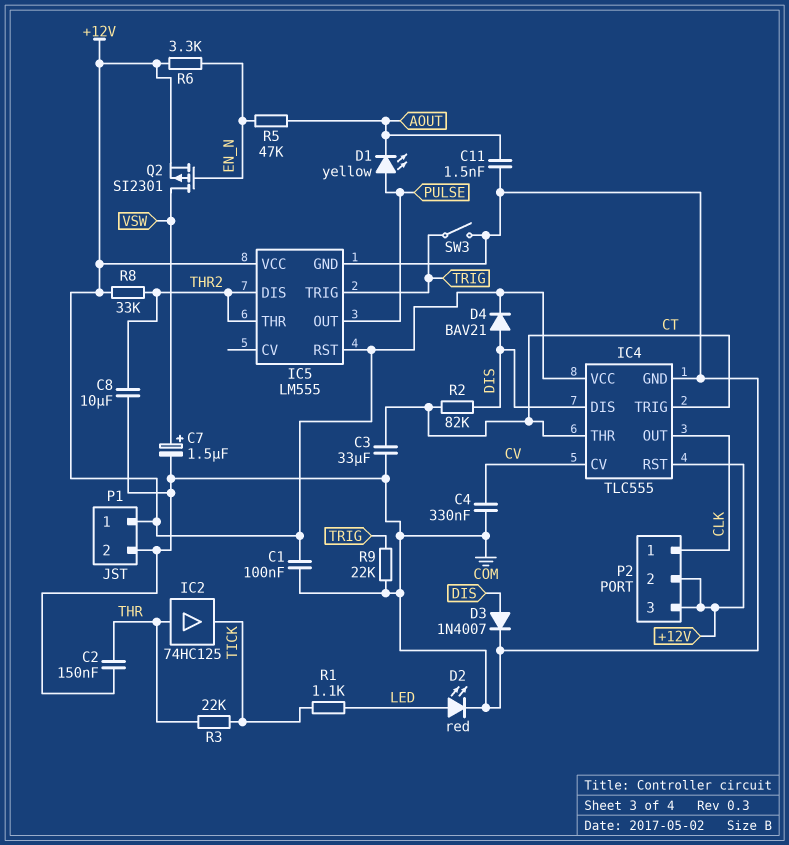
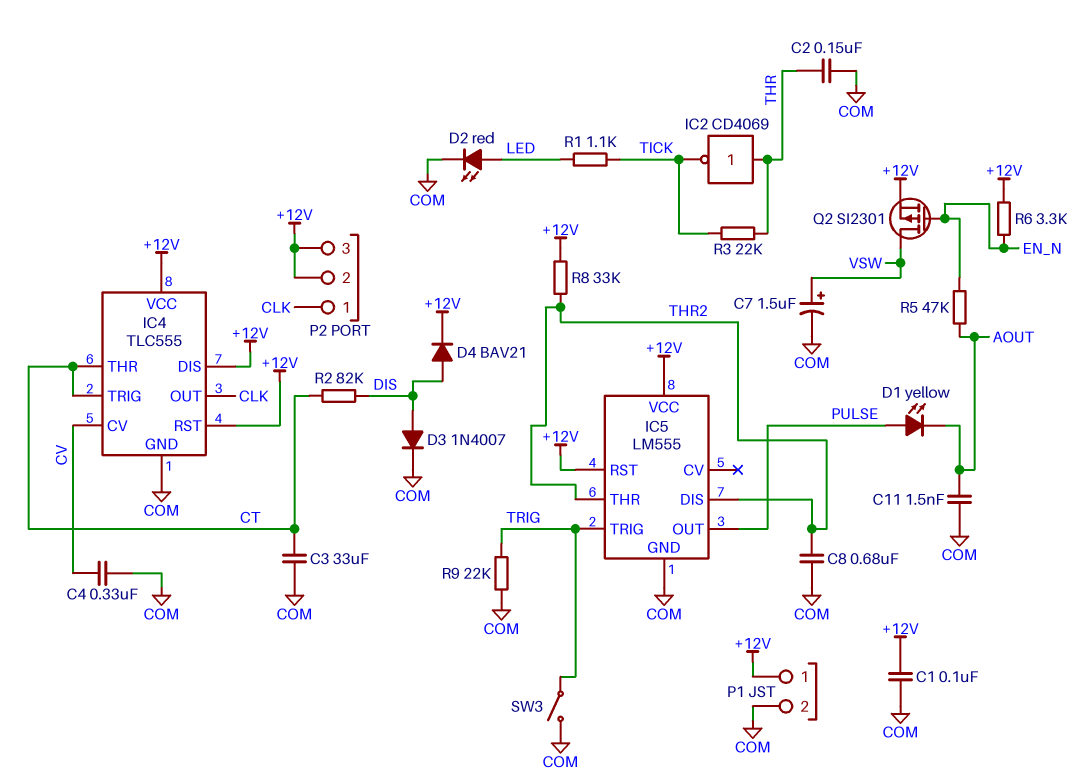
C8: 10uF (COM, THR2) -> 680nF (COM, THR2)
IC2: buffer 74HC125 (in THR, out TICK) -> NOT CD4069 (in THR, out TICK)
IC4 pin DIS: DIS -> +12V

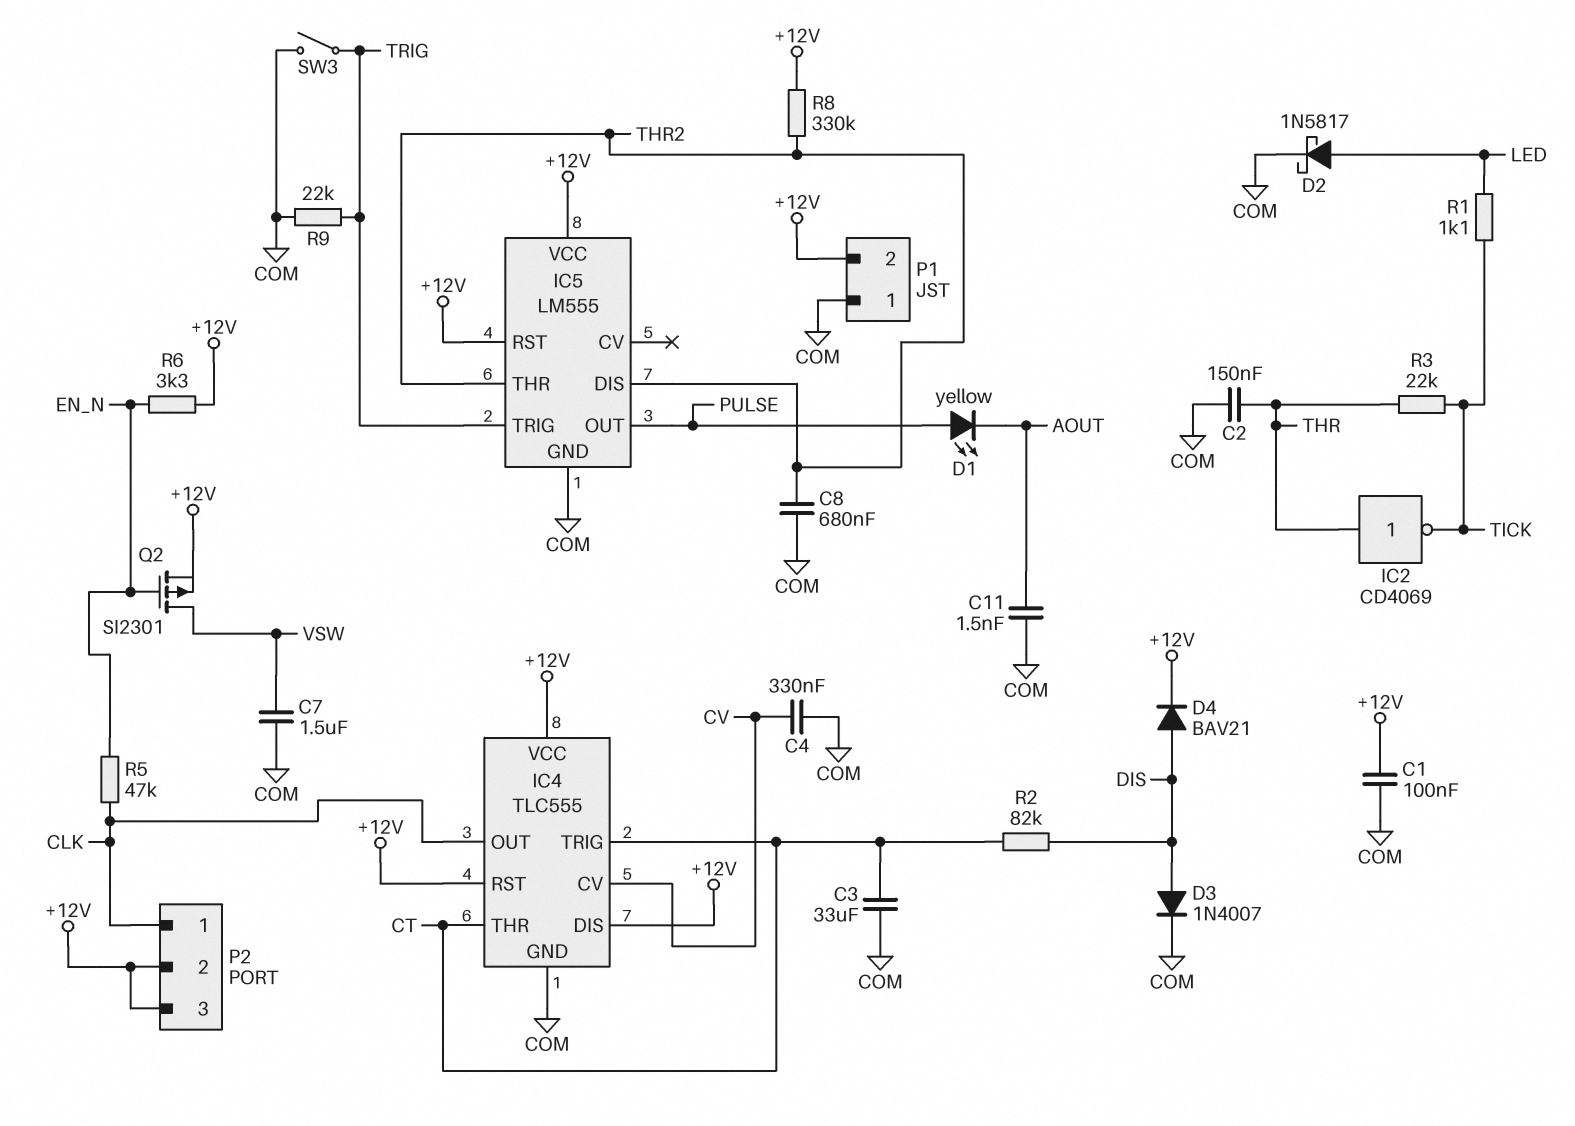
C7: 1.5uF (plus VSW, minus COM) -> 1.5uF (COM, VSW)
D2: LED red (A LED, K COM) -> schottky 1N5817 (A LED, K COM)
P1 pin 1: +12V -> COM
P1 pin 2: COM -> +12V
R5: 47k (AOUT, EN_N) -> 47k (CLK, EN_N)
R8: 33k (+12V, THR2) -> 330k (+12V, THR2)

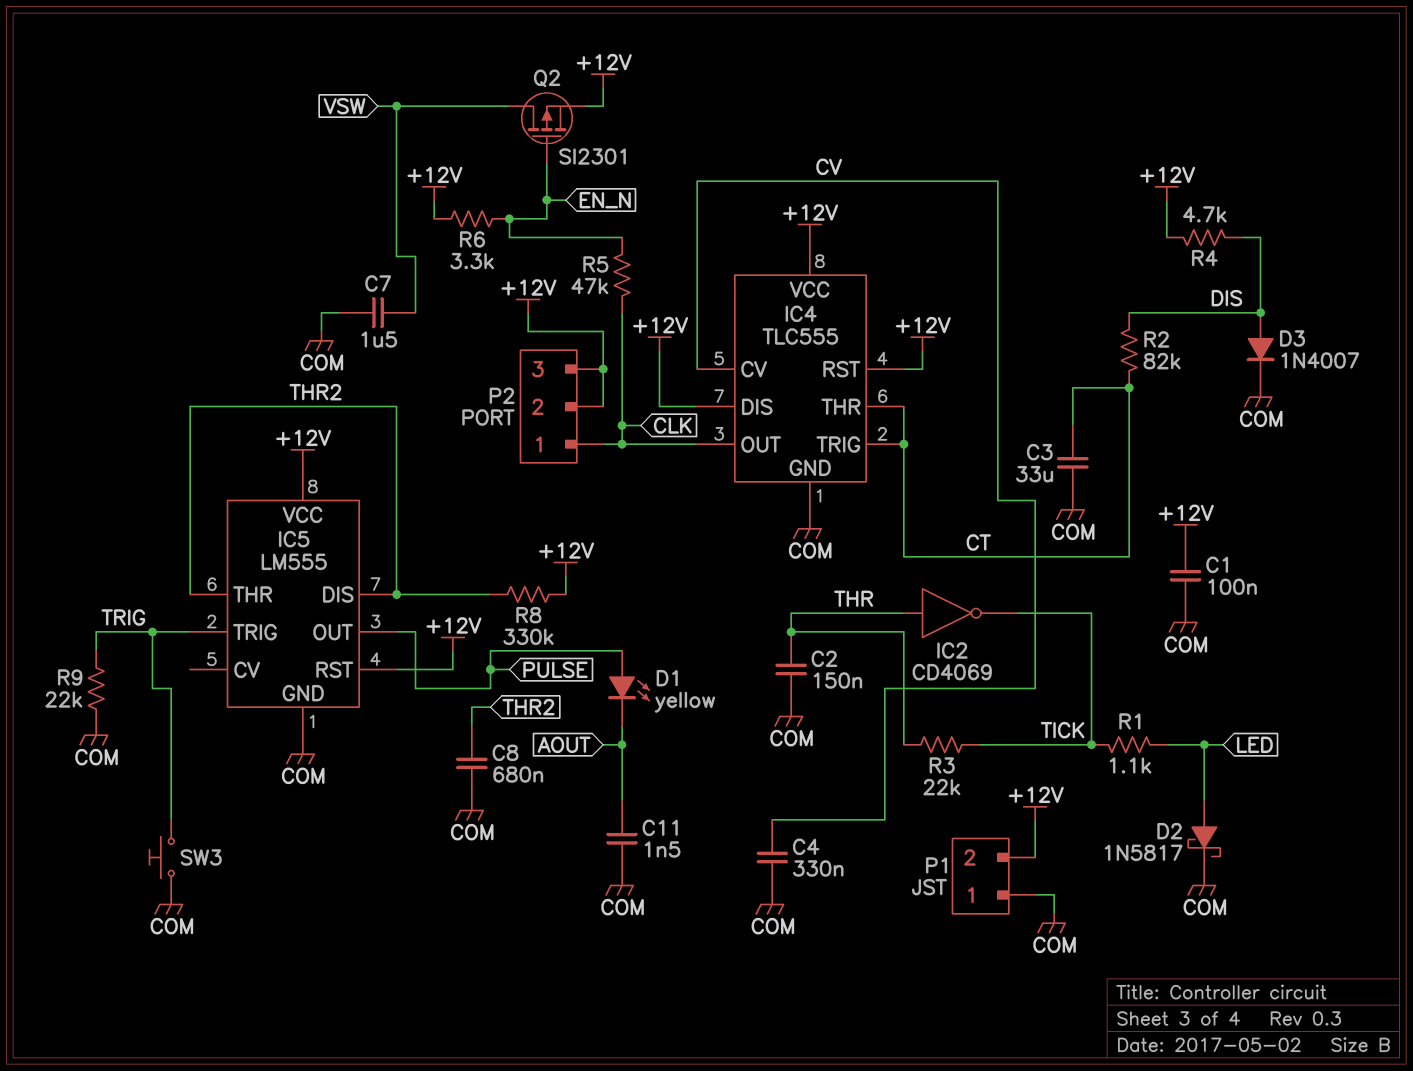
D4: diode BAV21 (A DIS, K +12V) -> none
R4: none -> 4.7k (+12V, DIS)
SW3: switch (COM, TRIG) -> button (COM, TRIG)

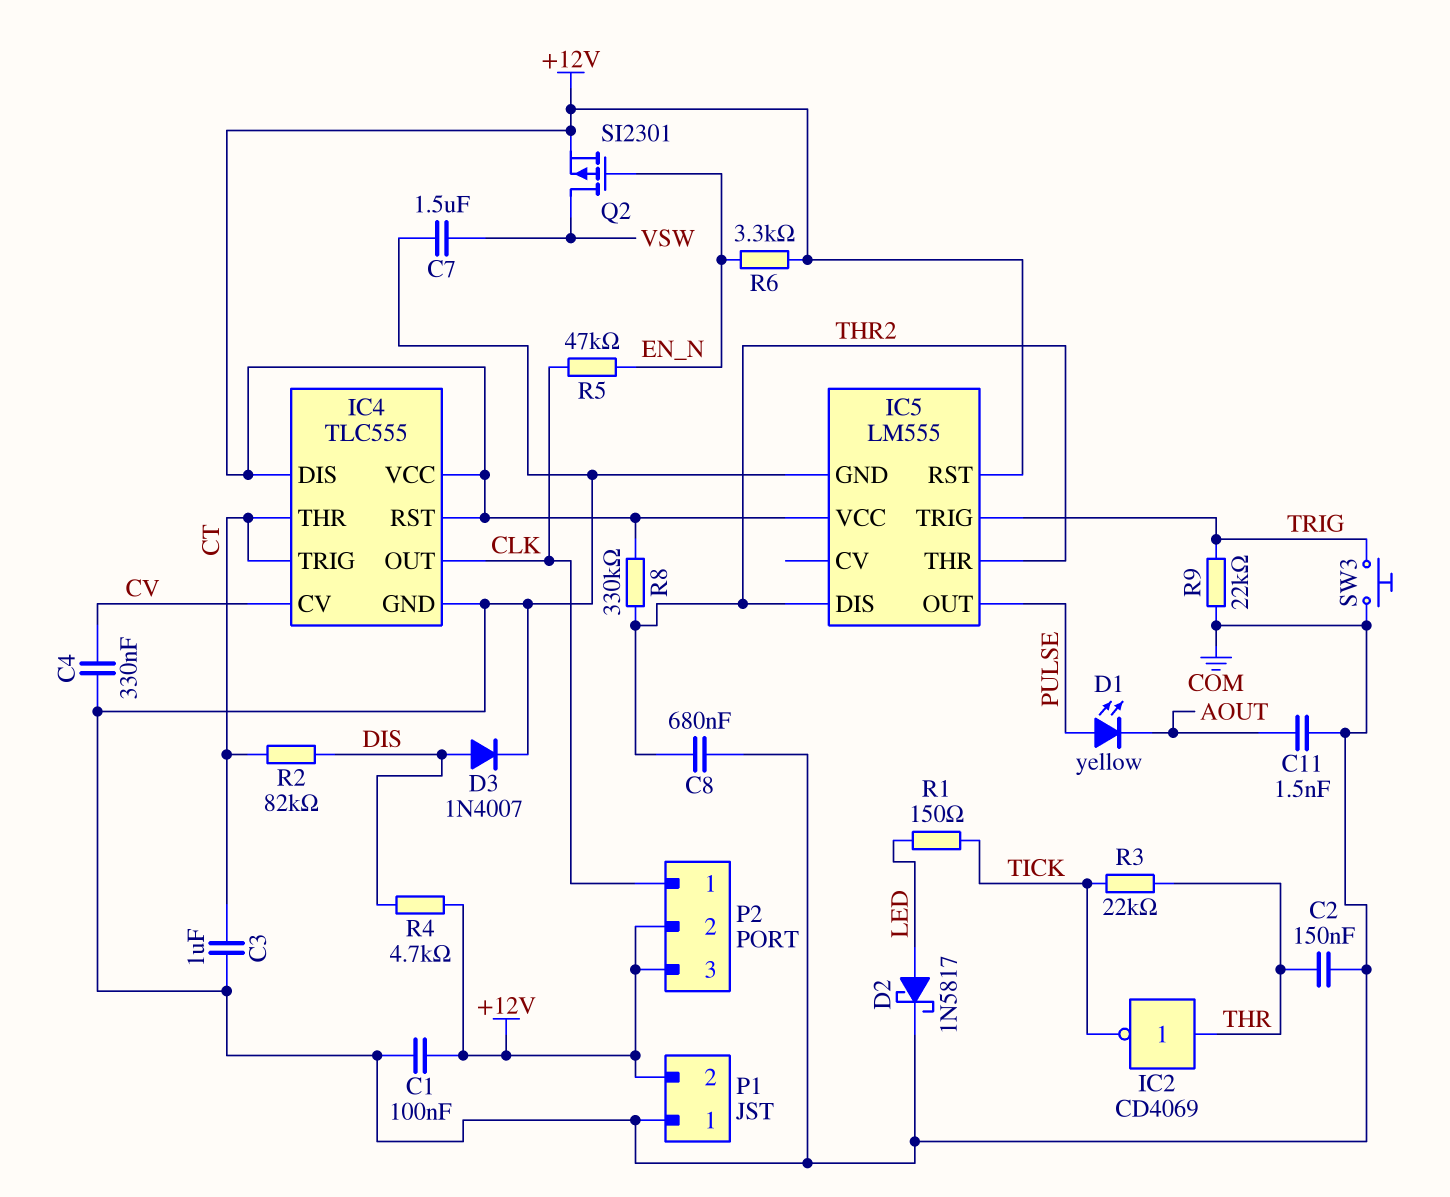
C3: 33uF (COM, CT) -> 1uF (COM, CT)
R1: 1.1k (LED, TICK) -> 150 (LED, TICK)

